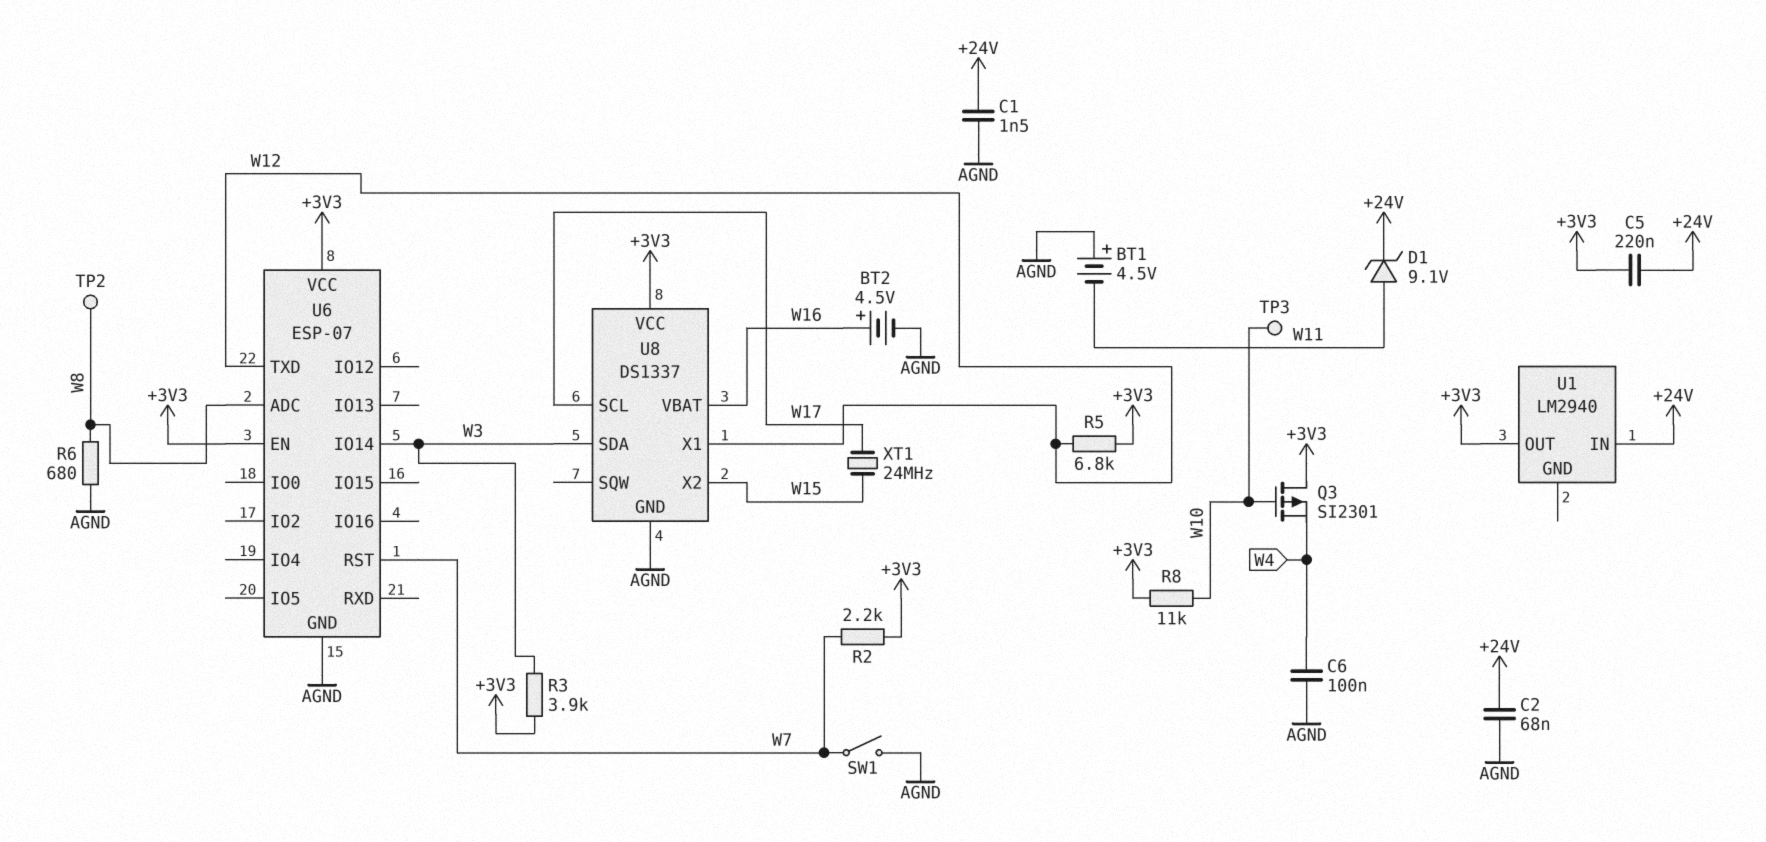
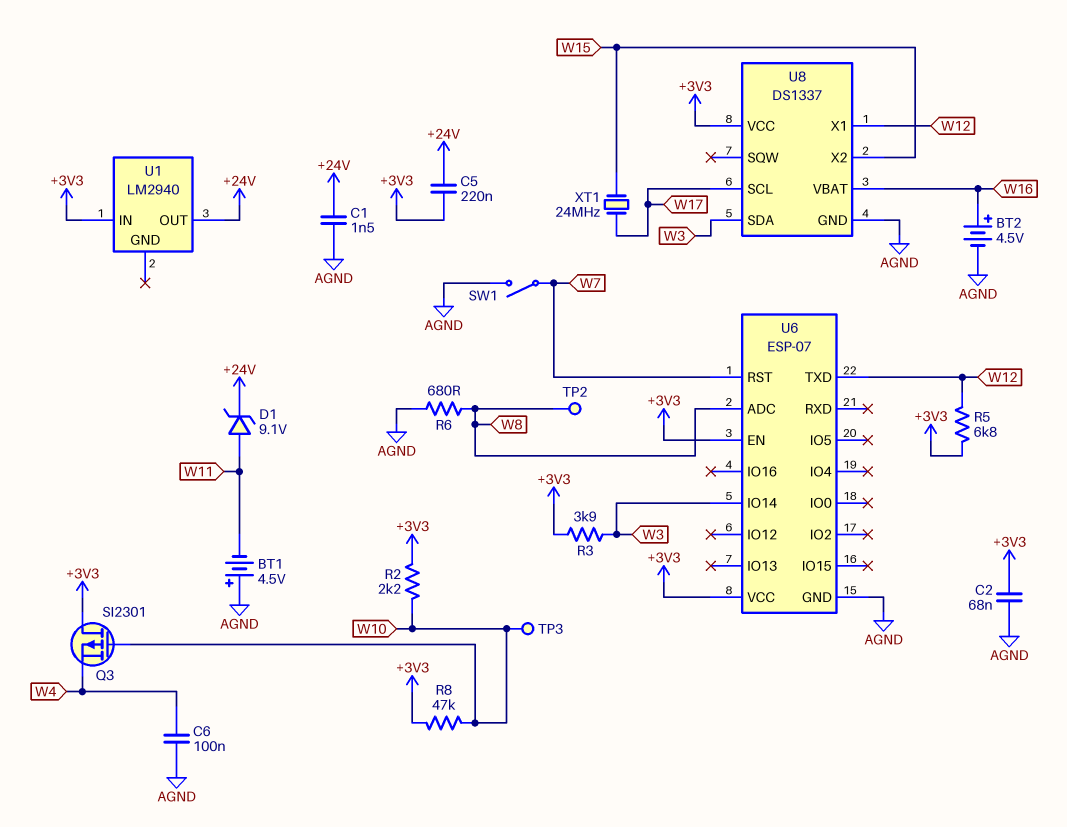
C2: 68nF (+24V, AGND) -> 68nF (+3V3, AGND)
R2: 2.2k (+3V3, W7) -> 2.2k (+3V3, W10)
R8: 11k (+3V3, W10) -> 47k (+3V3, W10)
U1 pin IN: +24V -> +3V3
U1 pin OUT: +3V3 -> +24V

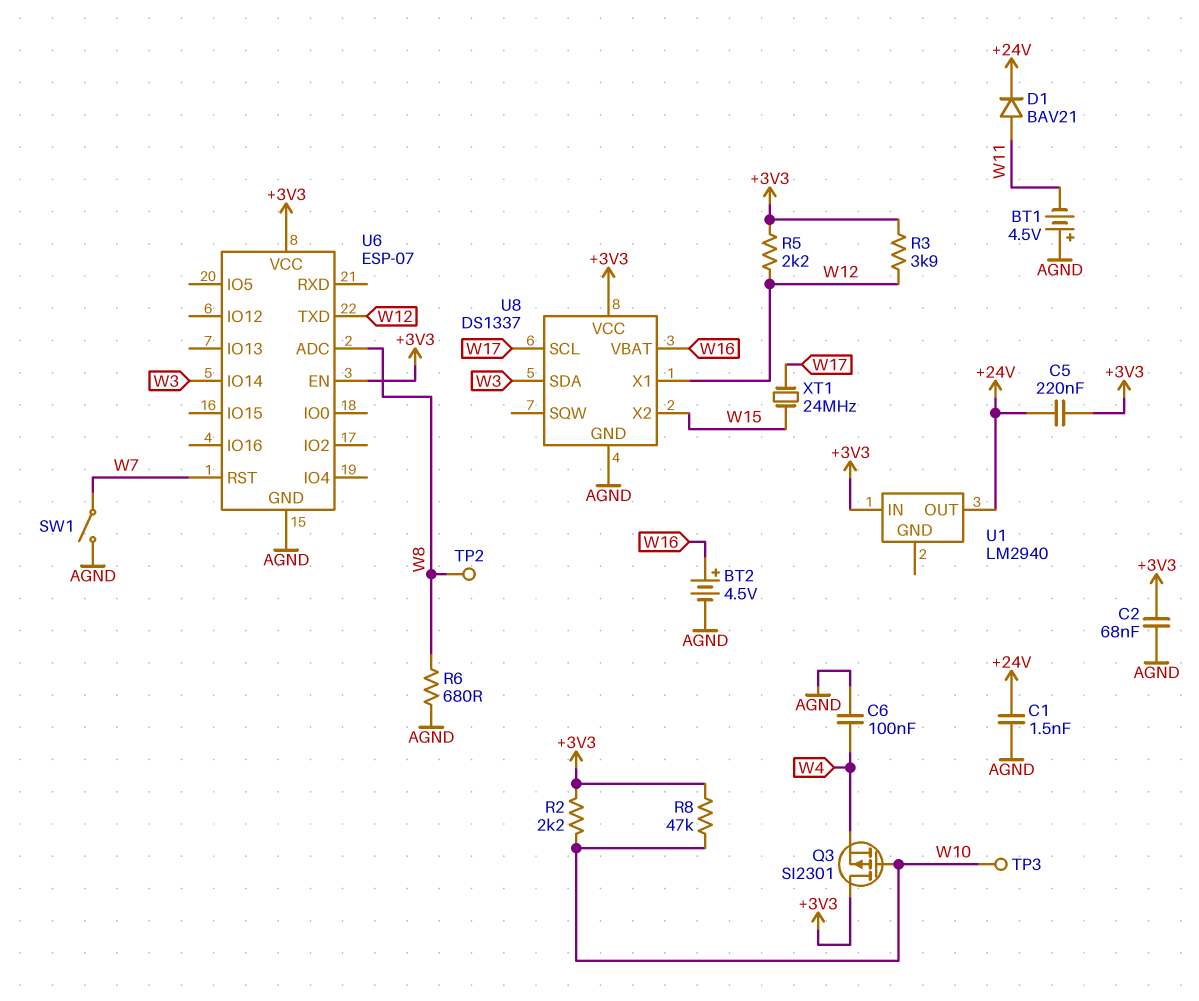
D1: zener 9.1V (A W11, K +24V) -> diode BAV21 (A W11, K +24V)
R3: 3.9k (+3V3, W3) -> 3.9k (+3V3, W12)
R5: 6.8k (+3V3, W12) -> 2.2k (+3V3, W12)

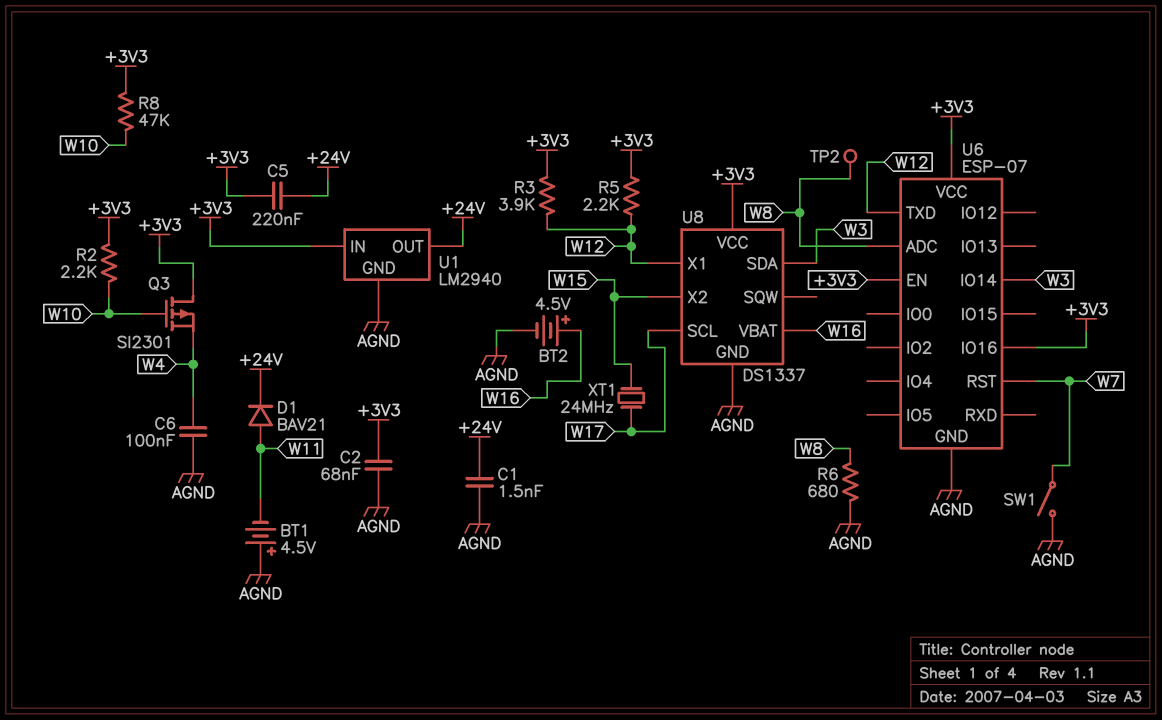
TP3: test point (W10) -> none
U1 pin GND: none -> AGND
U6 pin IO16: none -> +3V3

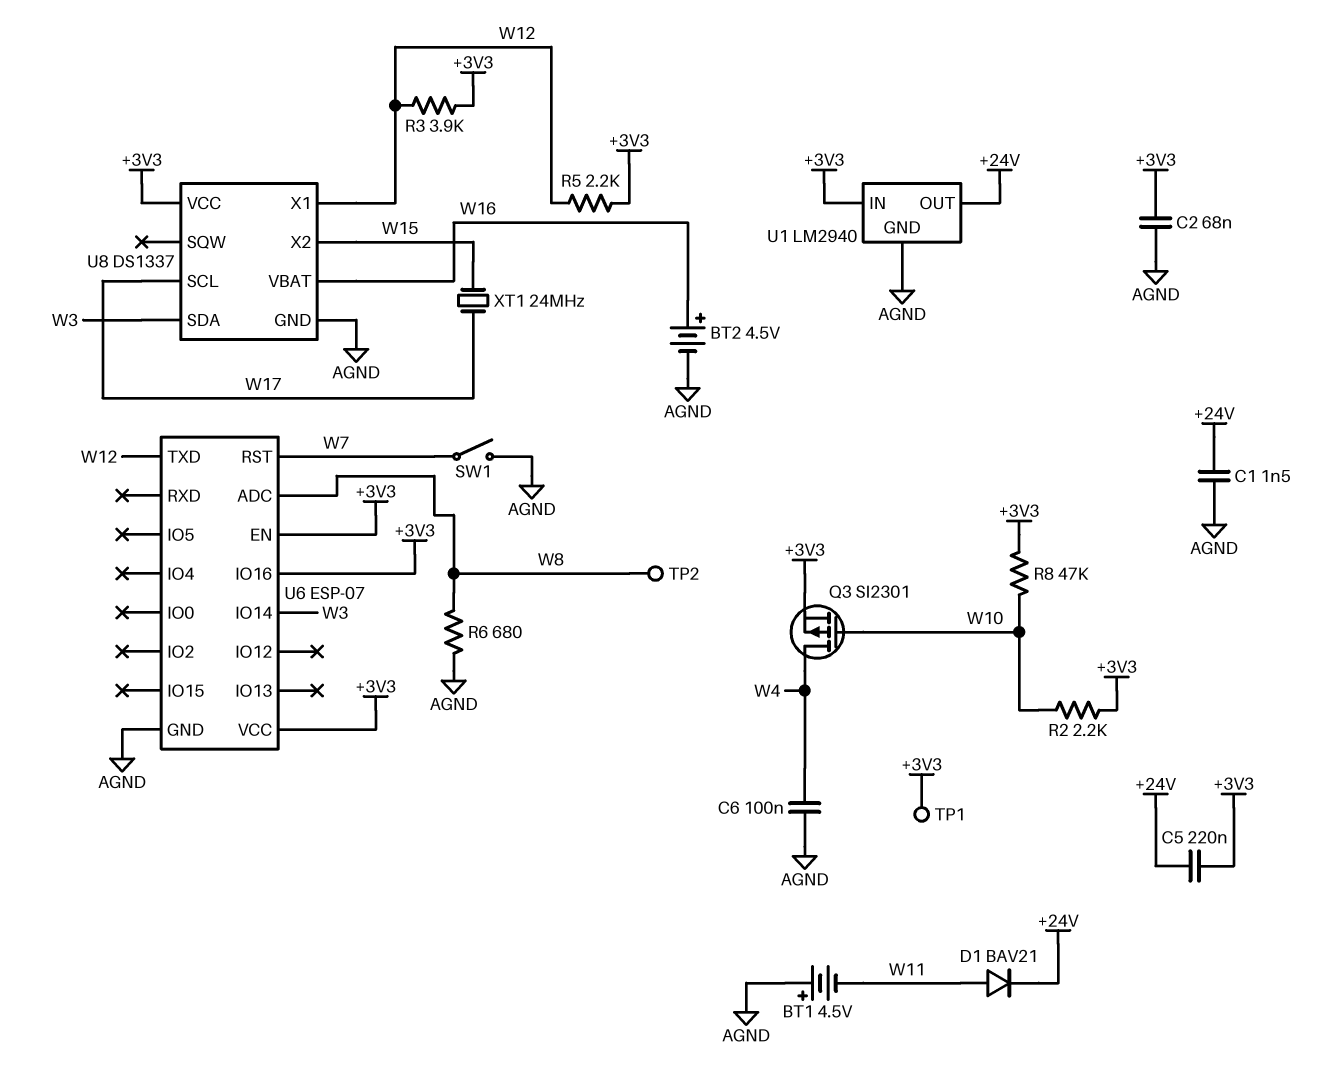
Q3: PMOS SI2301 (G W10, D +3V3, S W4) -> PMOS SI2301 (G W10, D W4, S +3V3)
TP1: none -> test point (+3V3)

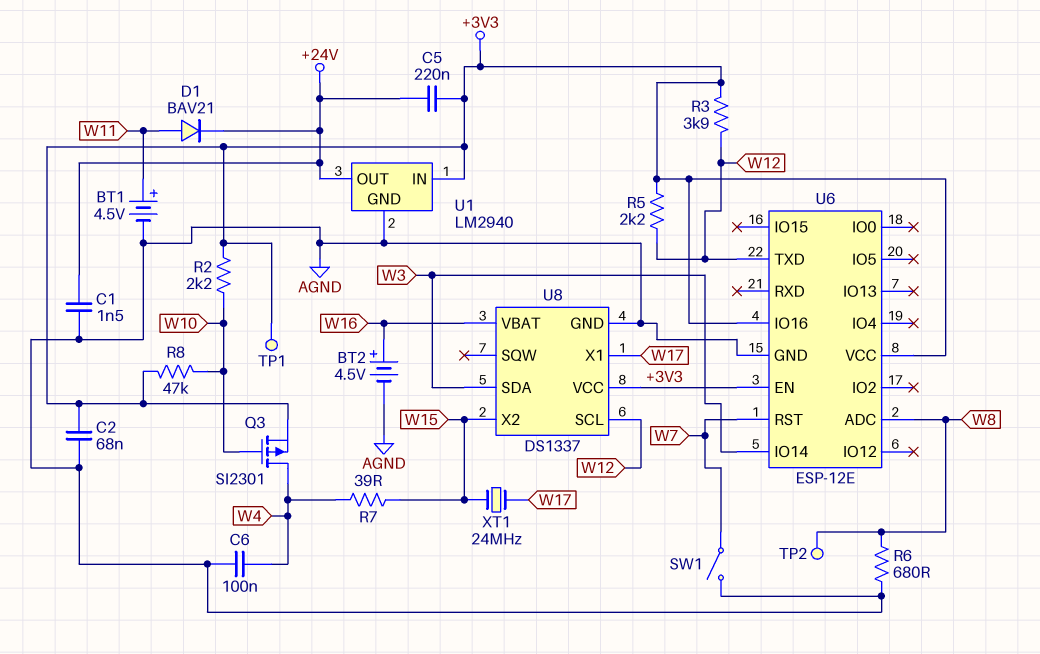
BT1: 4.5V (plus AGND, minus W11) -> 4.5V (plus W11, minus AGND)
R7: none -> 39 (W4, W15)
U6: ESP-07 -> ESP-12E
U8 pin SCL: W17 -> W12
U8 pin X1: W12 -> W17

